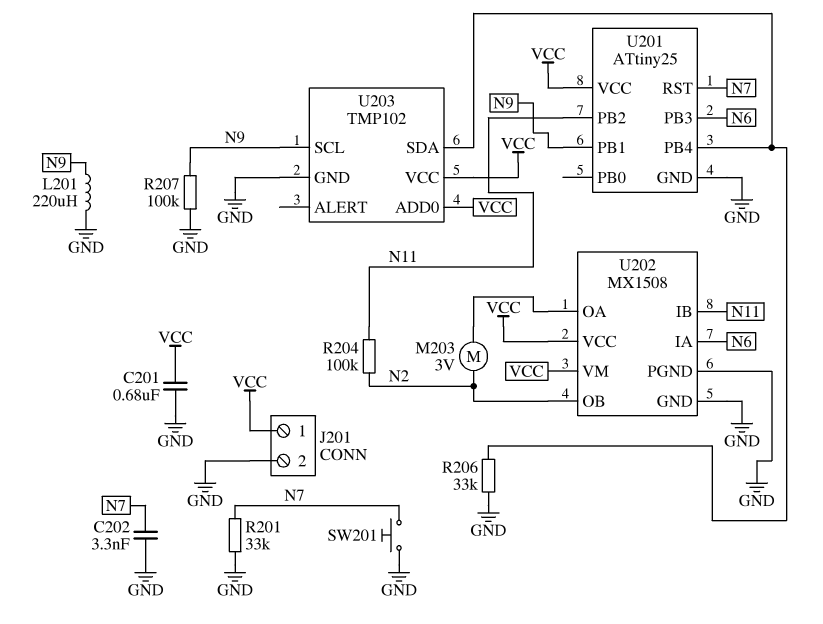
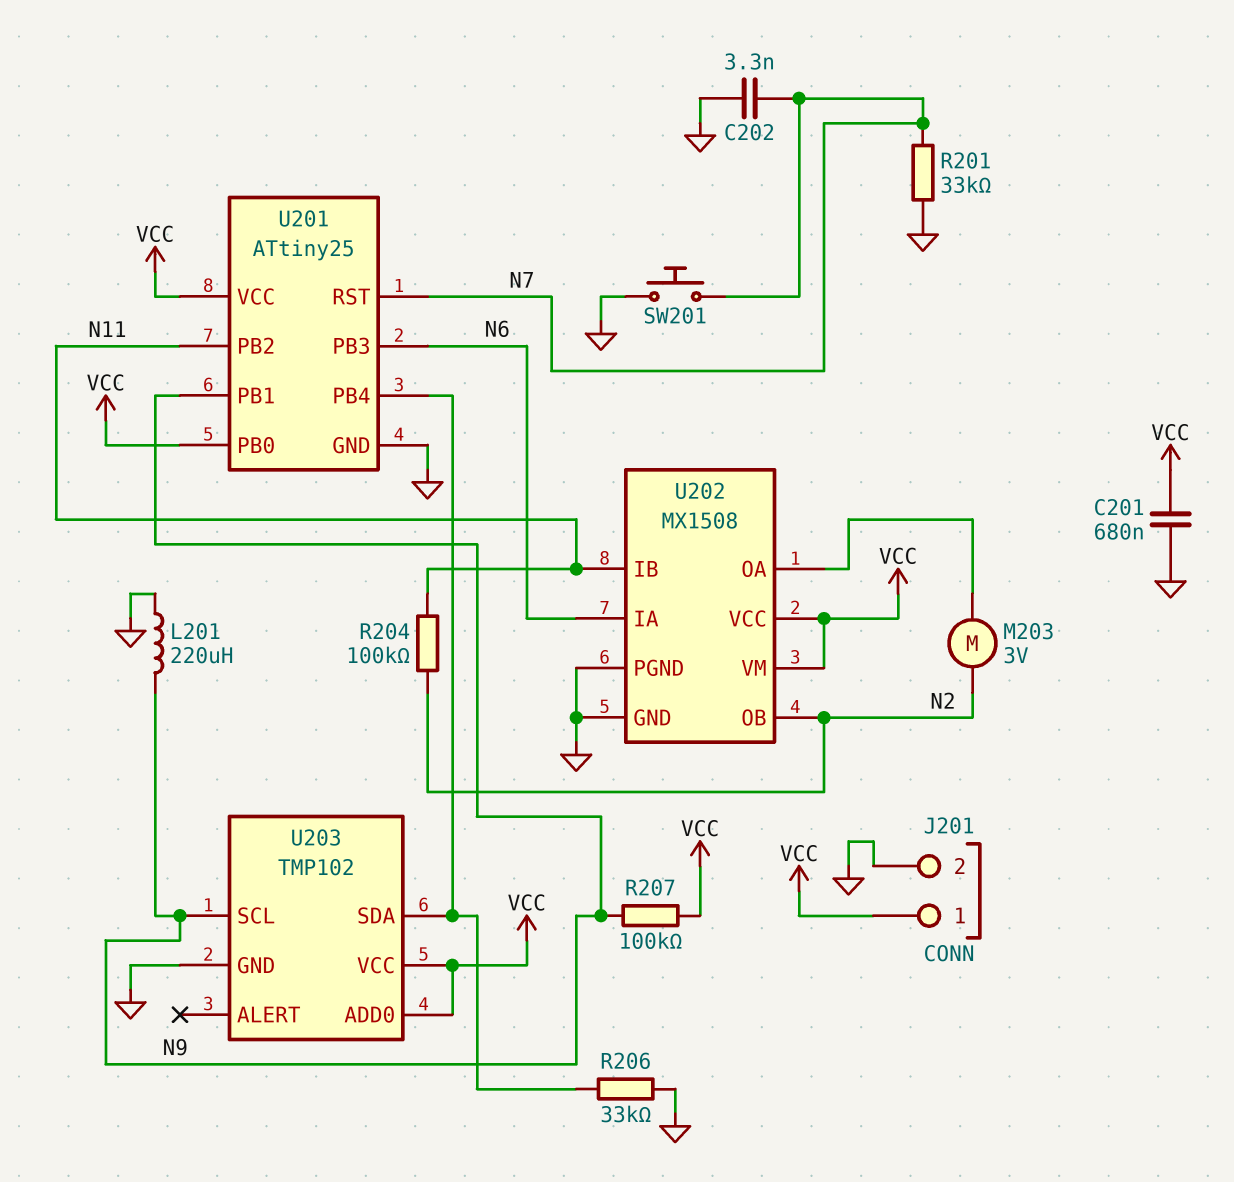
R207: 100k (GND, N9) -> 100k (N9, VCC)
U201 pin PB0: none -> VCC

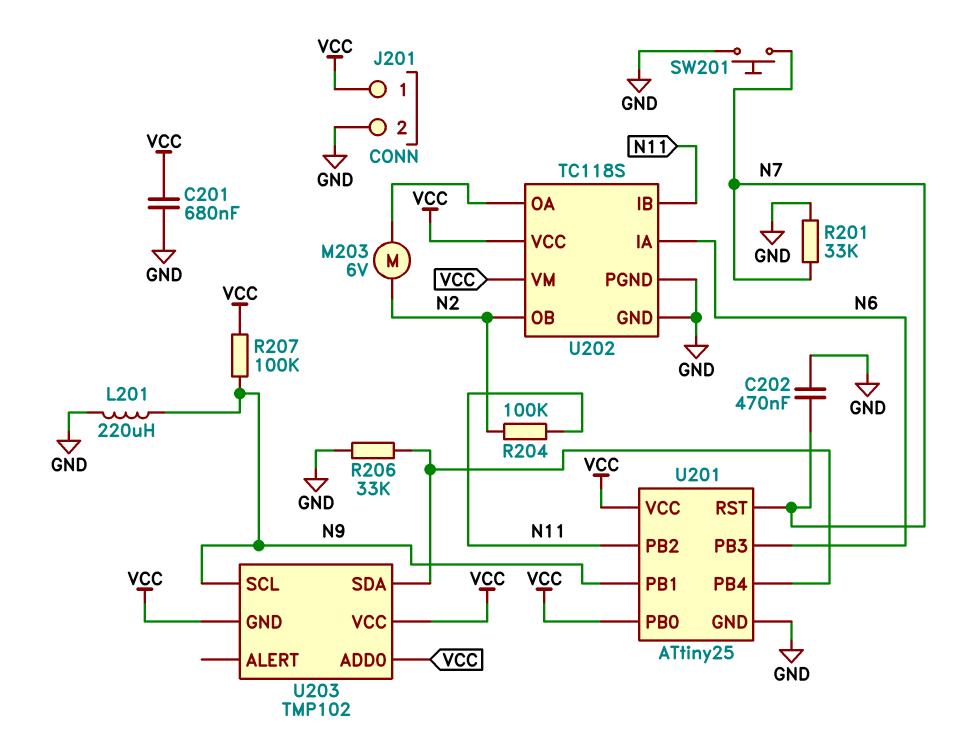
C202: 3.3nF (GND, N7) -> 470nF (GND, N7)
M203: motor 3V (N2, U202/OA) -> motor 6V (N2, U202/OA)
U202: MX1508 -> TC118S
U203 pin GND: GND -> VCC

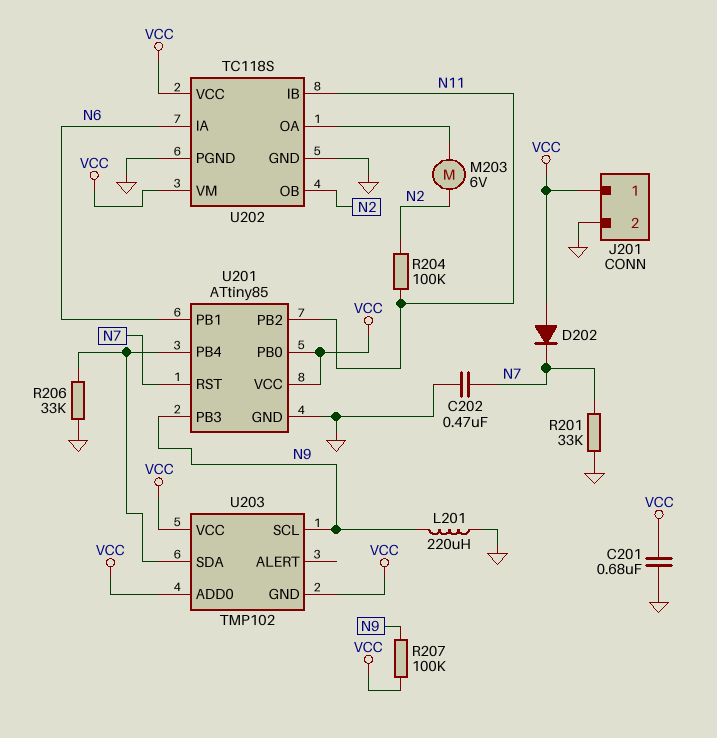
D202: none -> diode (A VCC, K N7)
SW201: button (GND, N7) -> none
U201: ATtiny25 -> ATtiny85
U201 pin PB1: N9 -> N6
U201 pin PB3: N6 -> N9

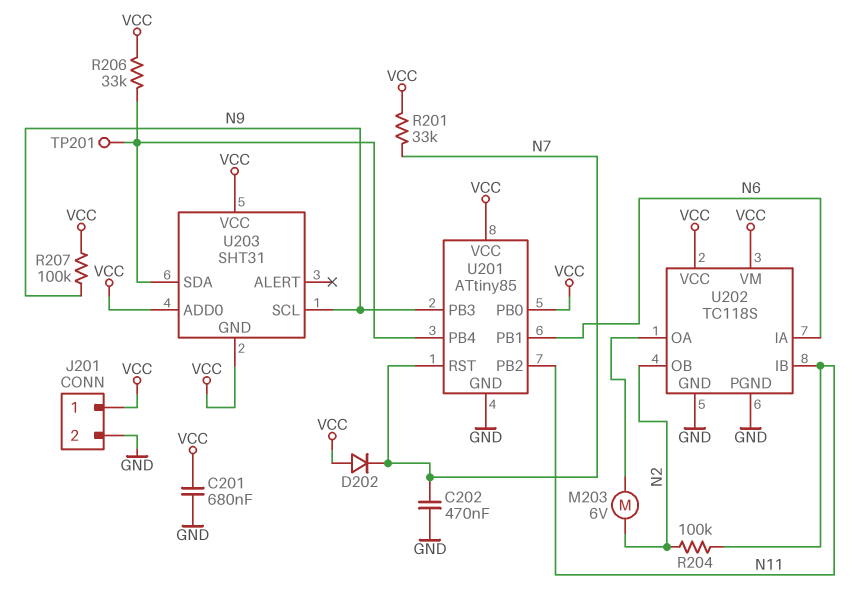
L201: 220uH (GND, N9) -> none
R201: 33k (GND, N7) -> 33k (N7, VCC)
R206: 33k (GND, U201/PB4) -> 33k (U201/PB4, VCC)
TP201: none -> test point (U201/PB4)
U203: TMP102 -> SHT31

